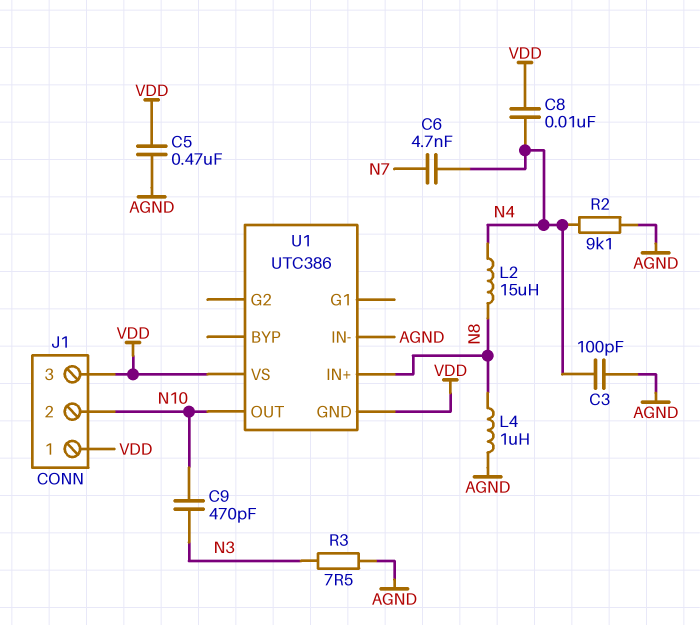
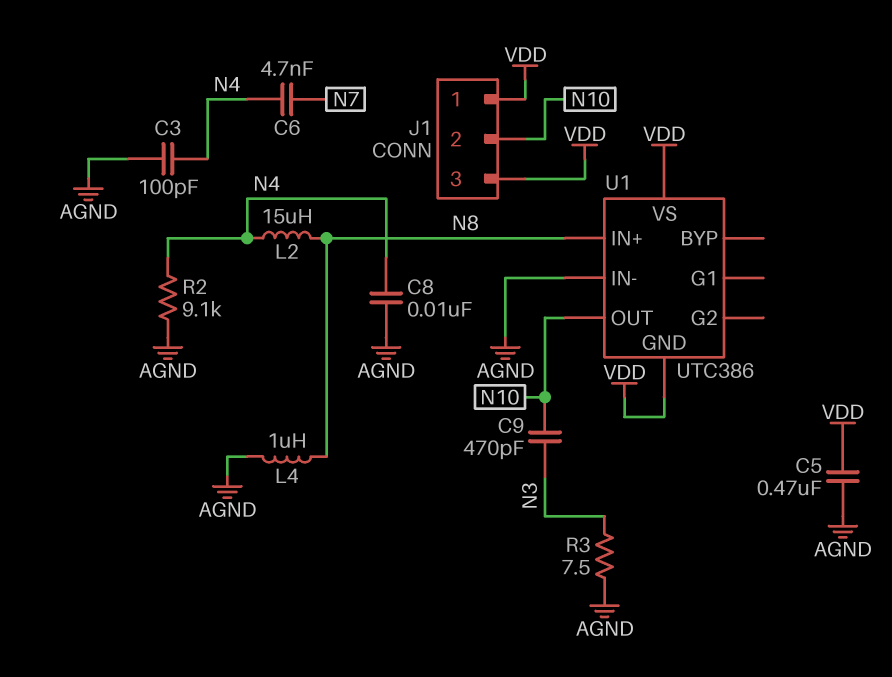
C8: 10nF (N4, VDD) -> 10nF (AGND, N4)

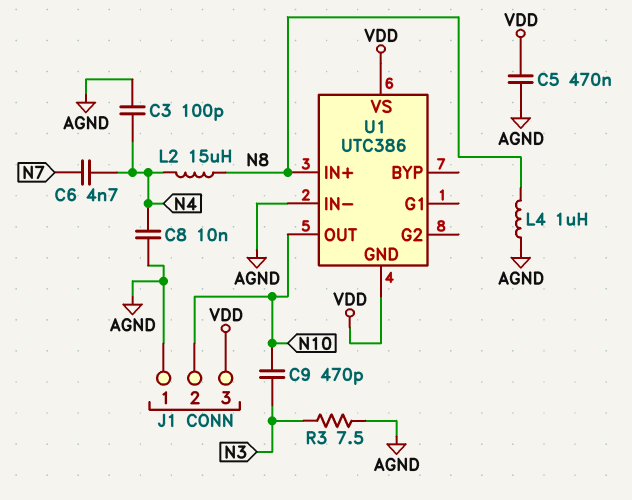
J1 pin 1: VDD -> AGND
R2: 9.1k (AGND, N4) -> none

